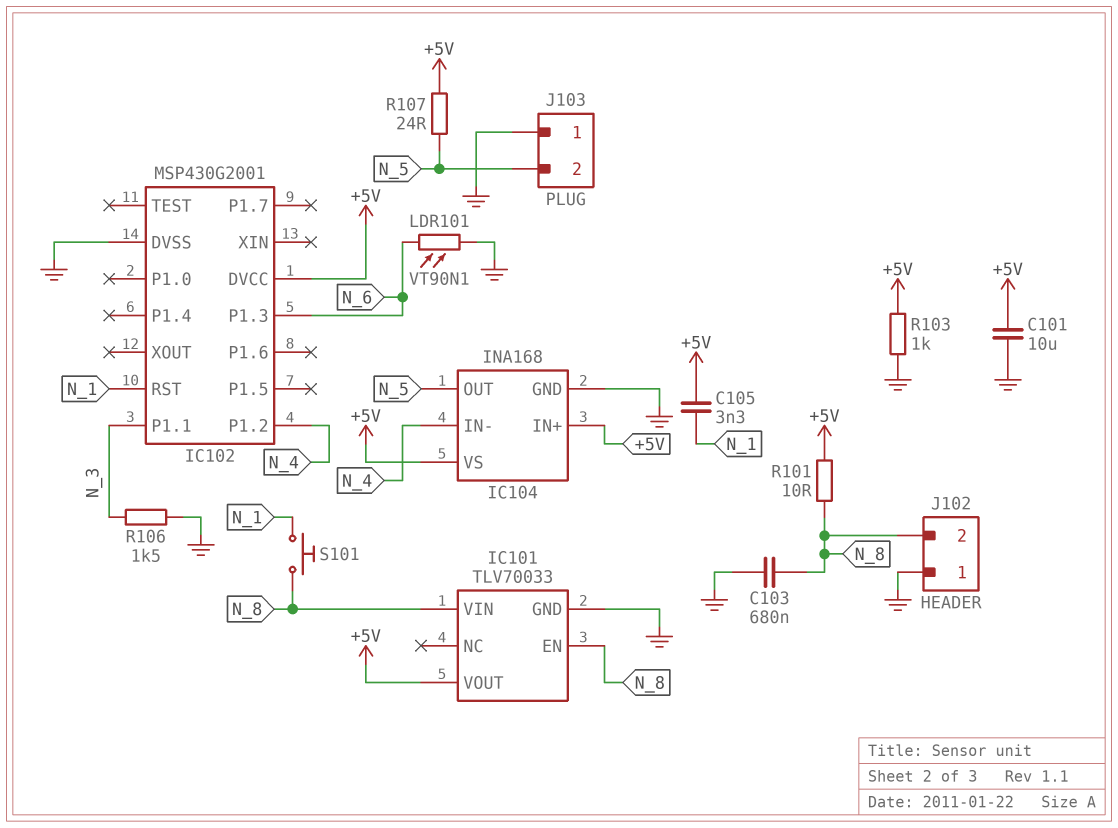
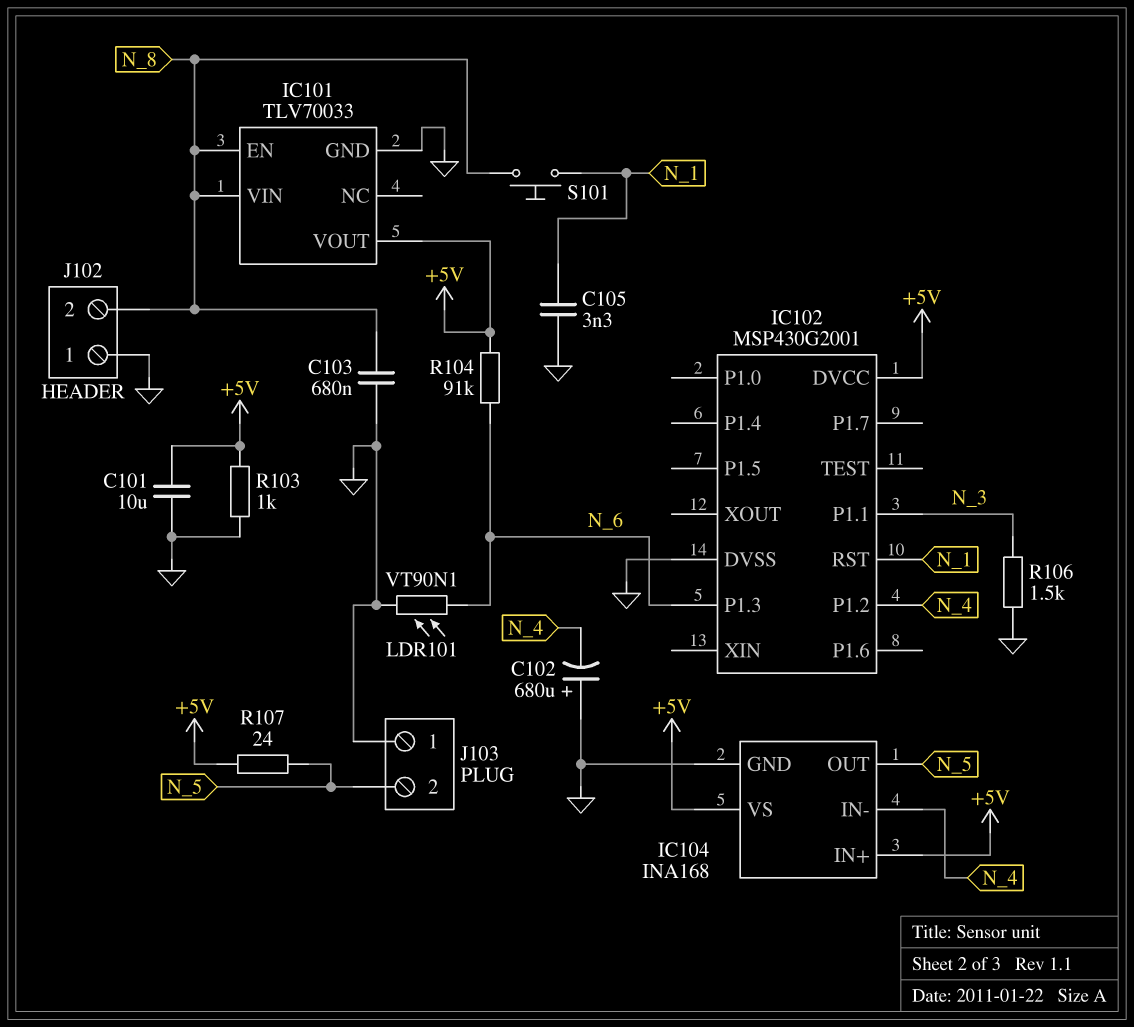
C102: none -> 680uF (plus GND, minus N_4)
C105: 3.3nF (+5V, N_1) -> 3.3nF (GND, N_1)
R101: 10 (+5V, N_8) -> none
R104: none -> 91k (+5V, N_6)

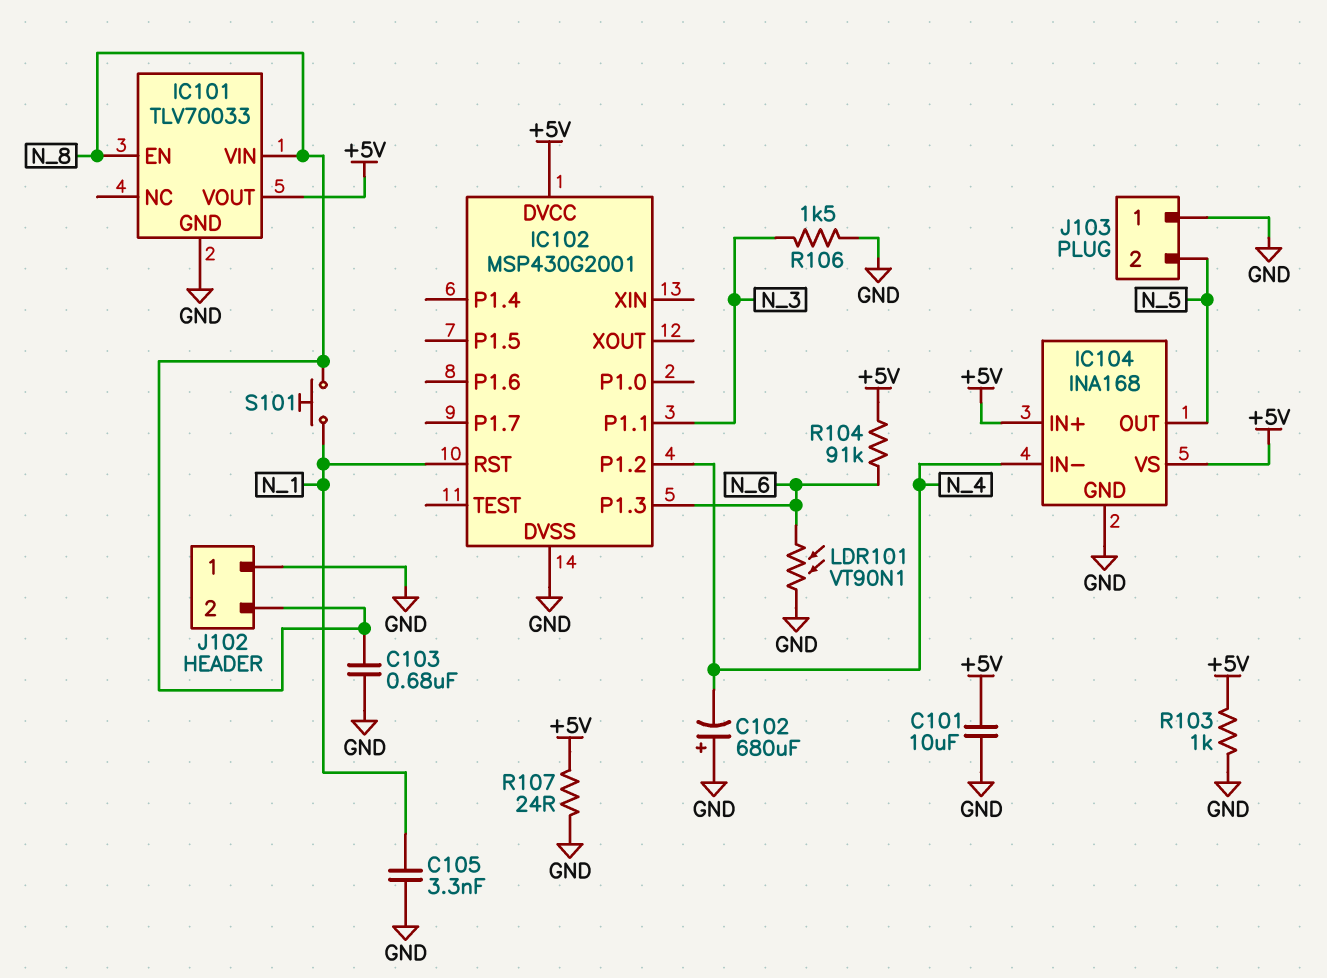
R107: 24 (+5V, N_5) -> 24 (+5V, GND)

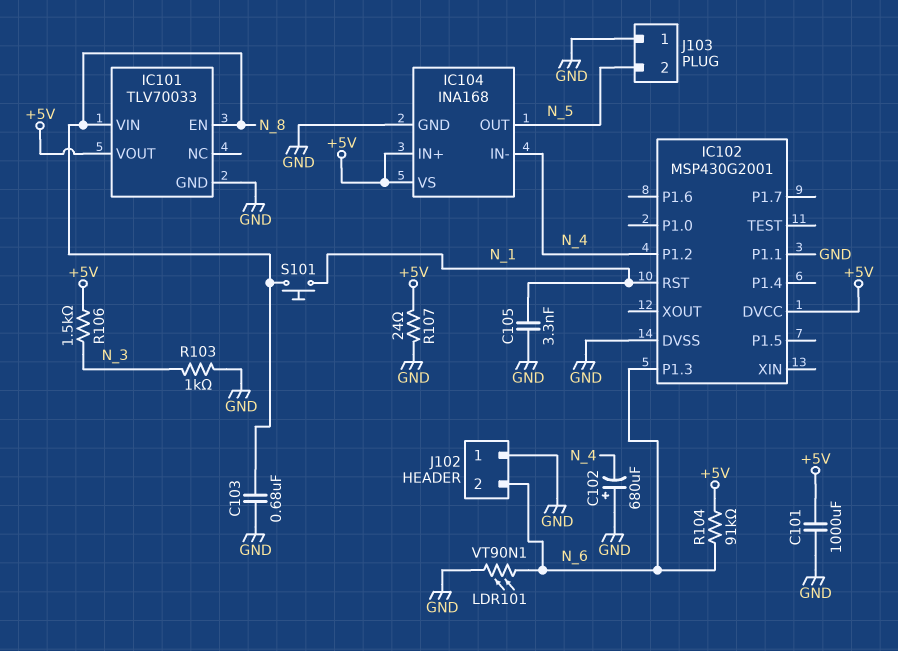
C101: 10uF (+5V, GND) -> 1000uF (+5V, GND)
IC102 pin P1.1: N_3 -> GND
J102 pin 2: N_8 -> N_6
R103: 1k (+5V, GND) -> 1k (GND, N_3)
R106: 1.5k (GND, N_3) -> 1.5k (+5V, N_3)

